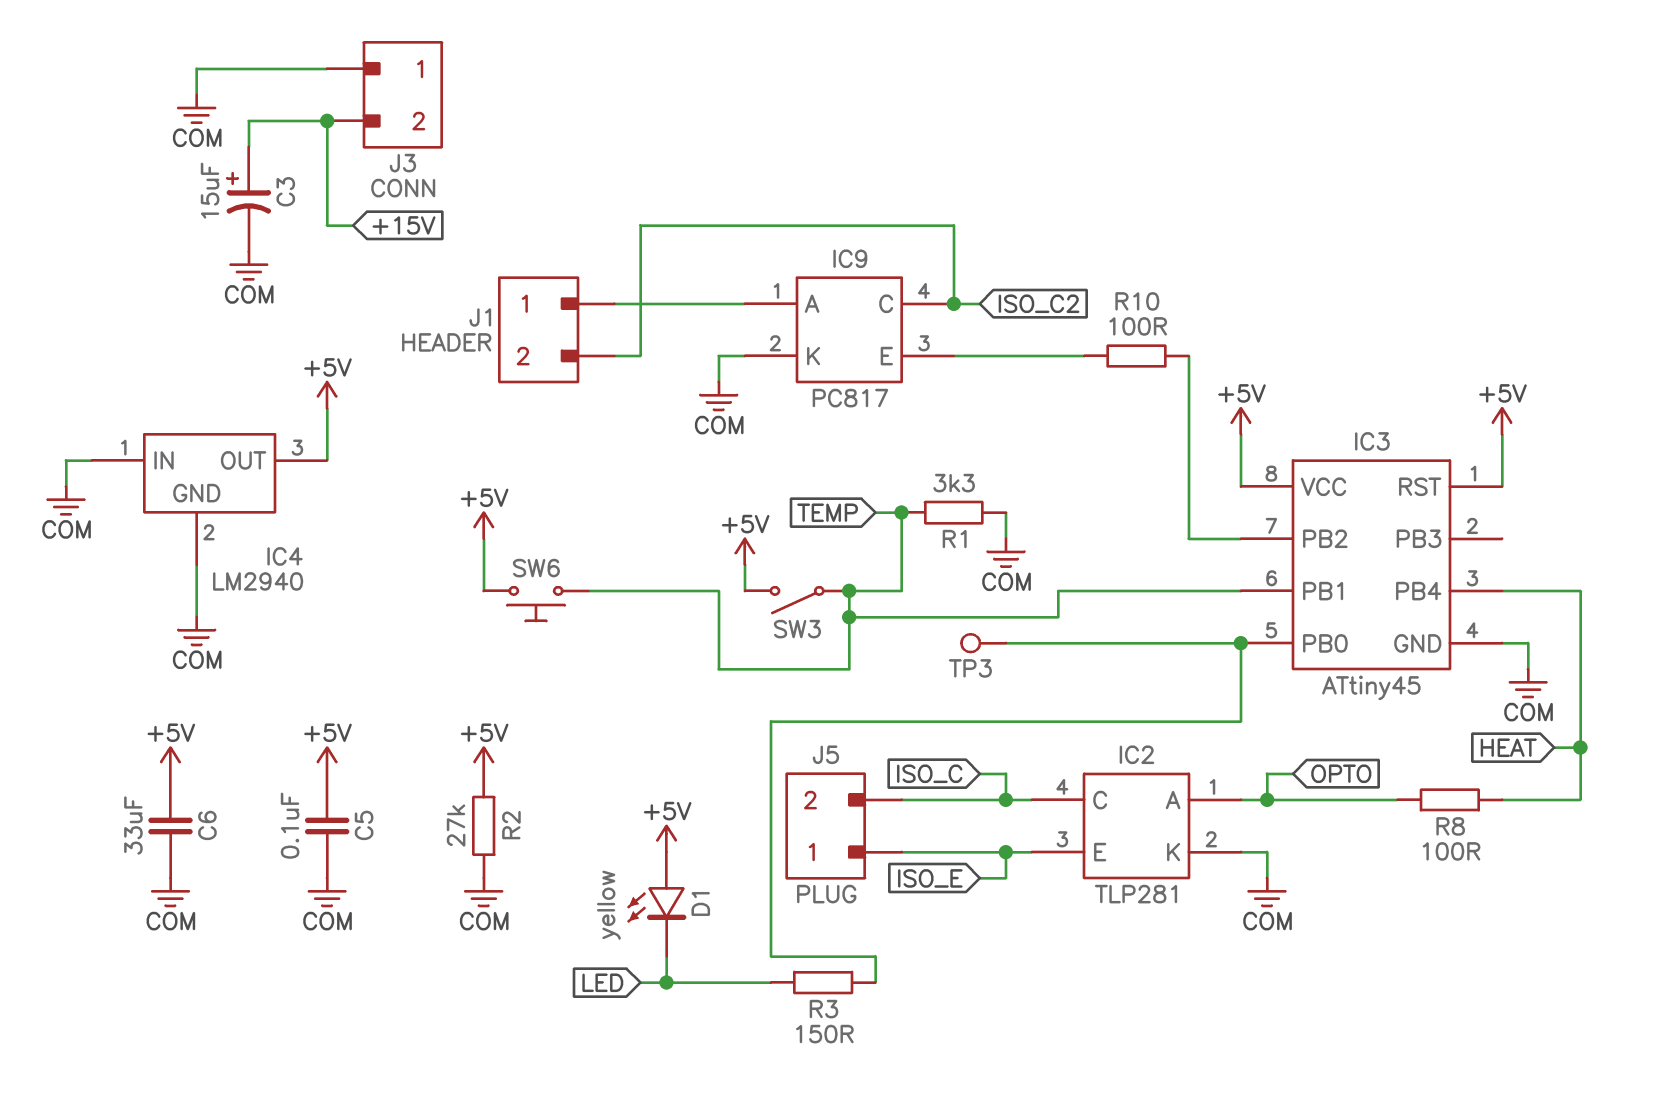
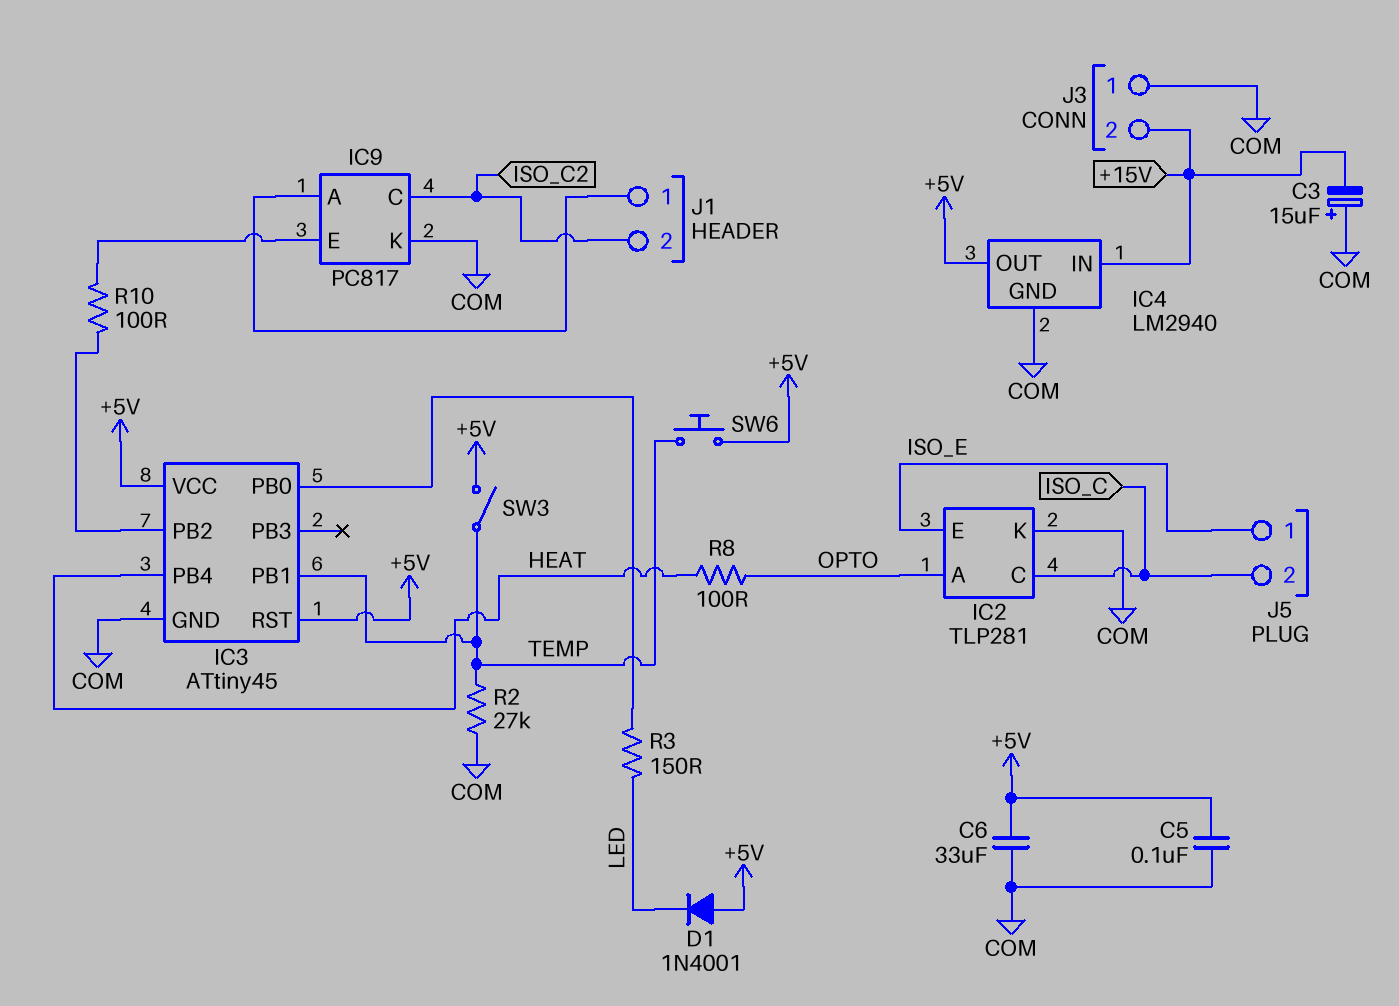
C3: 15uF (plus +15V, minus COM) -> 15uF (plus COM, minus +15V)
D1: LED yellow (A +5V, K LED) -> diode 1N4001 (A +5V, K LED)
IC4 pin IN: COM -> +15V
R1: 3.3k (COM, TEMP) -> none
R2: 27k (+5V, COM) -> 27k (COM, TEMP)
TP3: test point (IC3/PB0) -> none

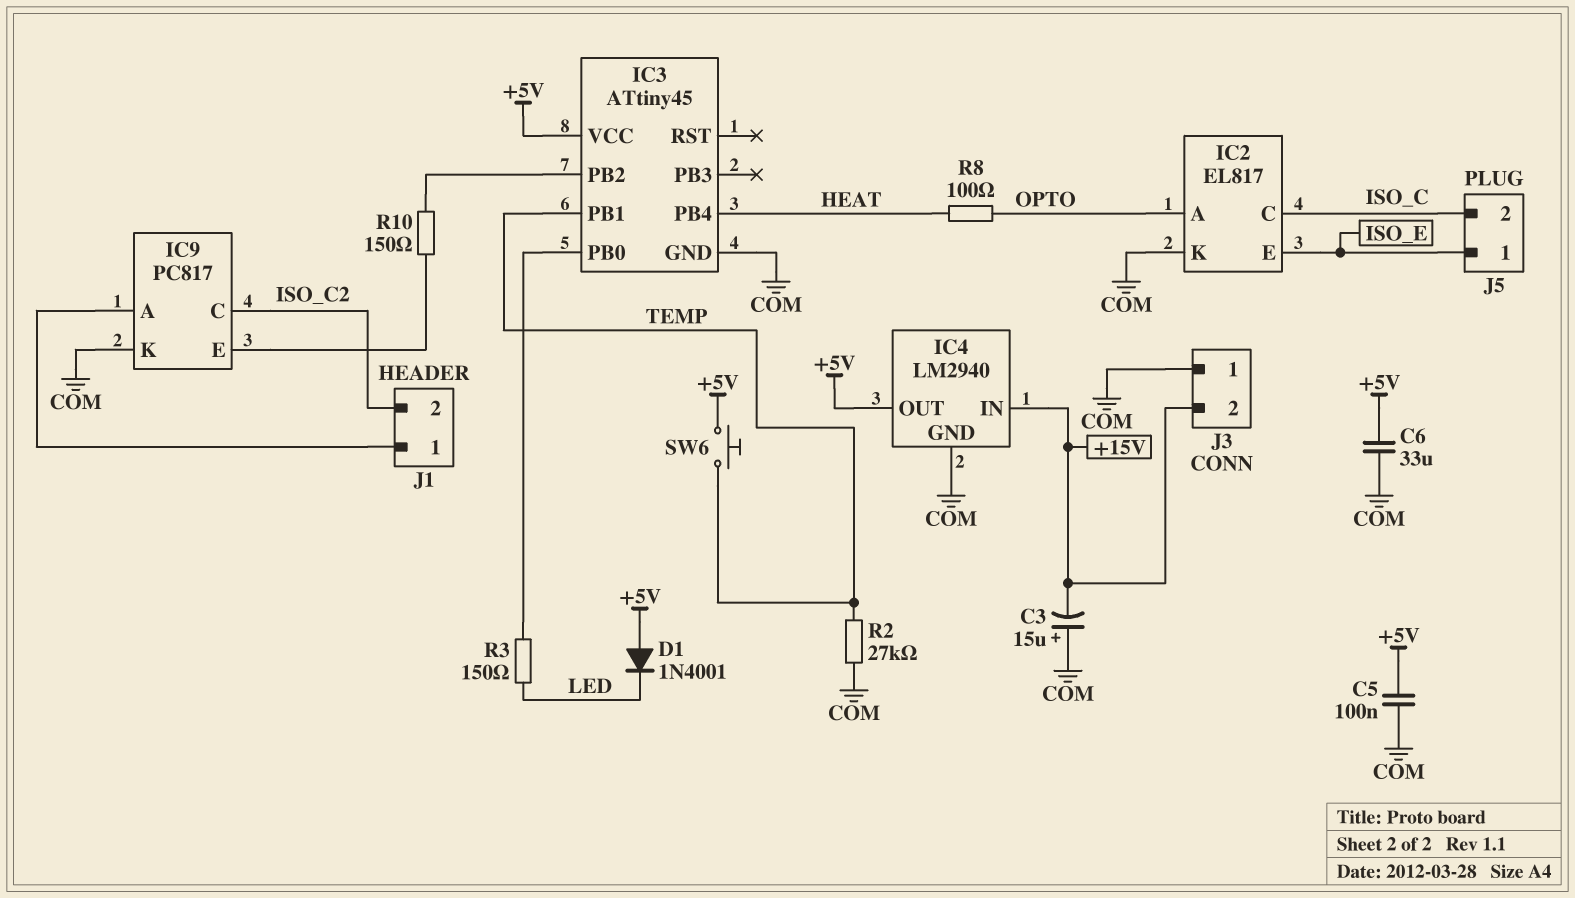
IC2: TLP281 -> EL817
IC3 pin RST: +5V -> none
R10: 100 (IC3/PB2, IC9/E) -> 150 (IC3/PB2, IC9/E)
SW3: switch (+5V, TEMP) -> none

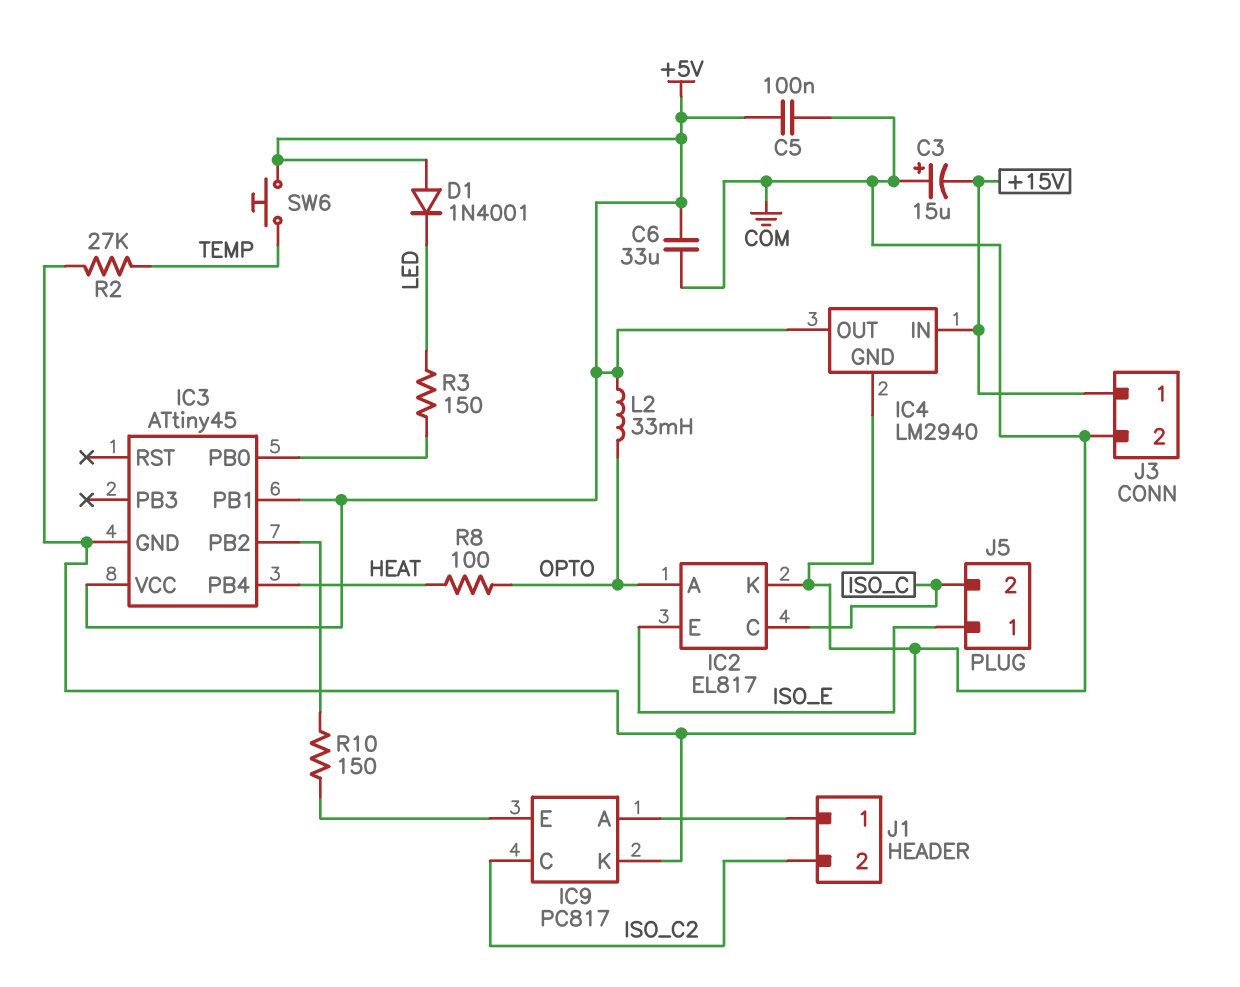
IC3 pin PB1: TEMP -> +5V
J3 pin 1: COM -> +15V
J3 pin 2: +15V -> COM
L2: none -> 33mH (+5V, OPTO)

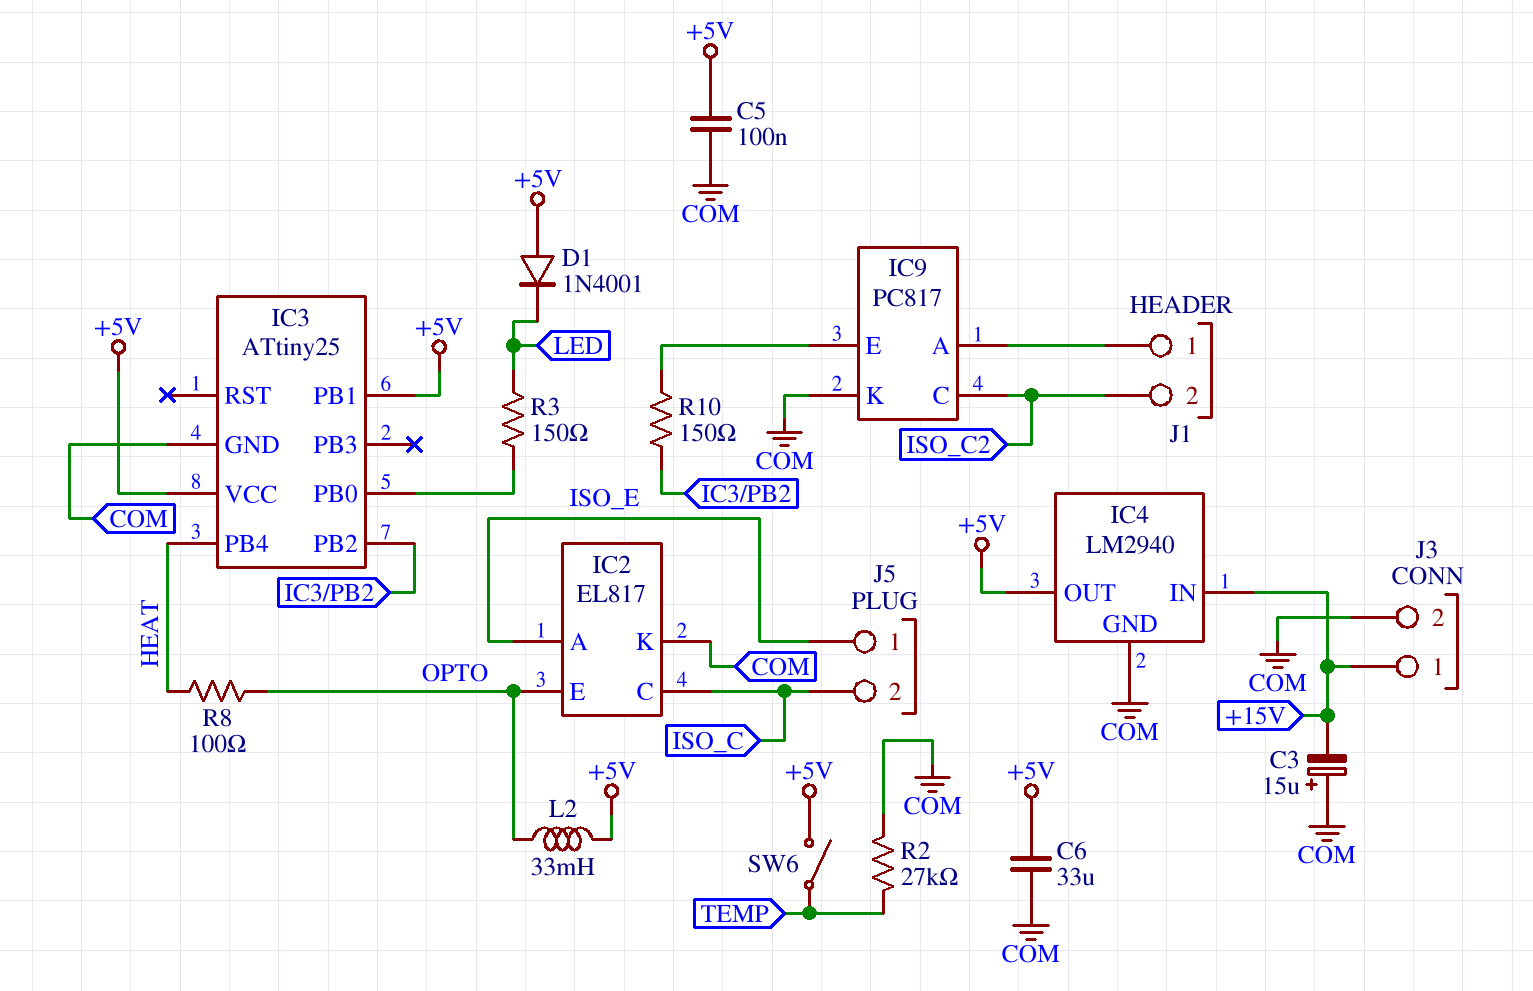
IC2 pin A: OPTO -> ISO_E
IC2 pin E: ISO_E -> OPTO
IC3: ATtiny45 -> ATtiny25
SW6: button (+5V, TEMP) -> switch (+5V, TEMP)

